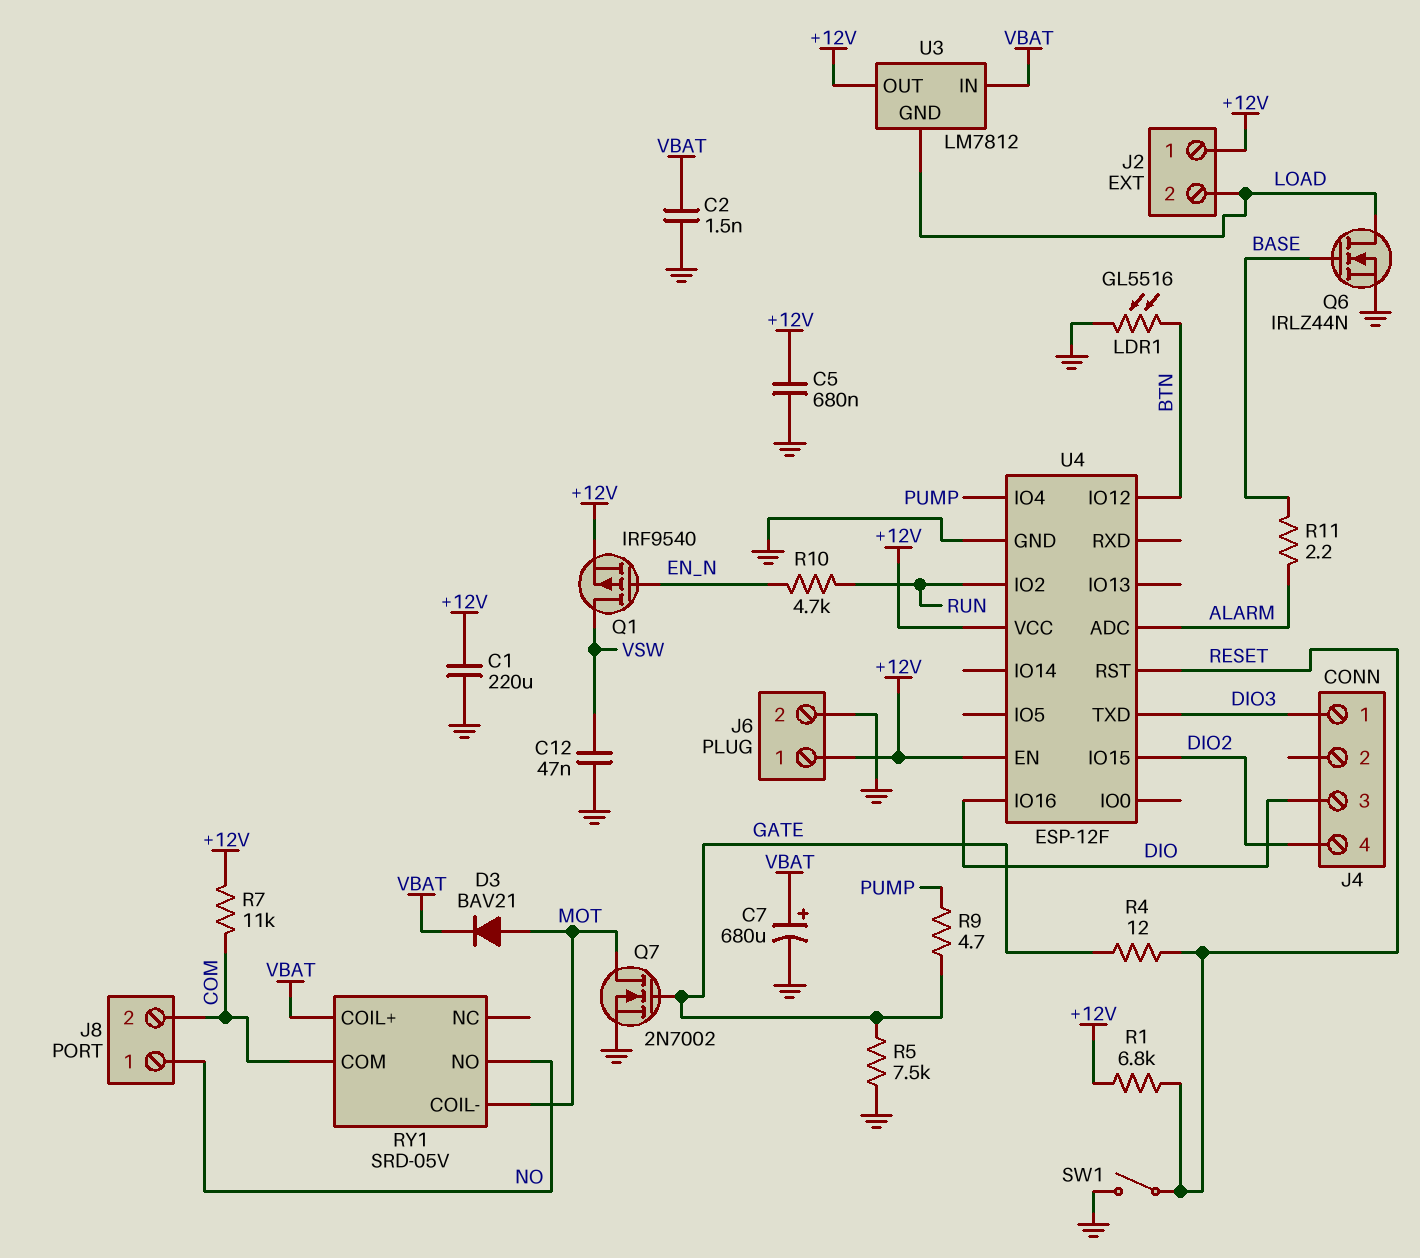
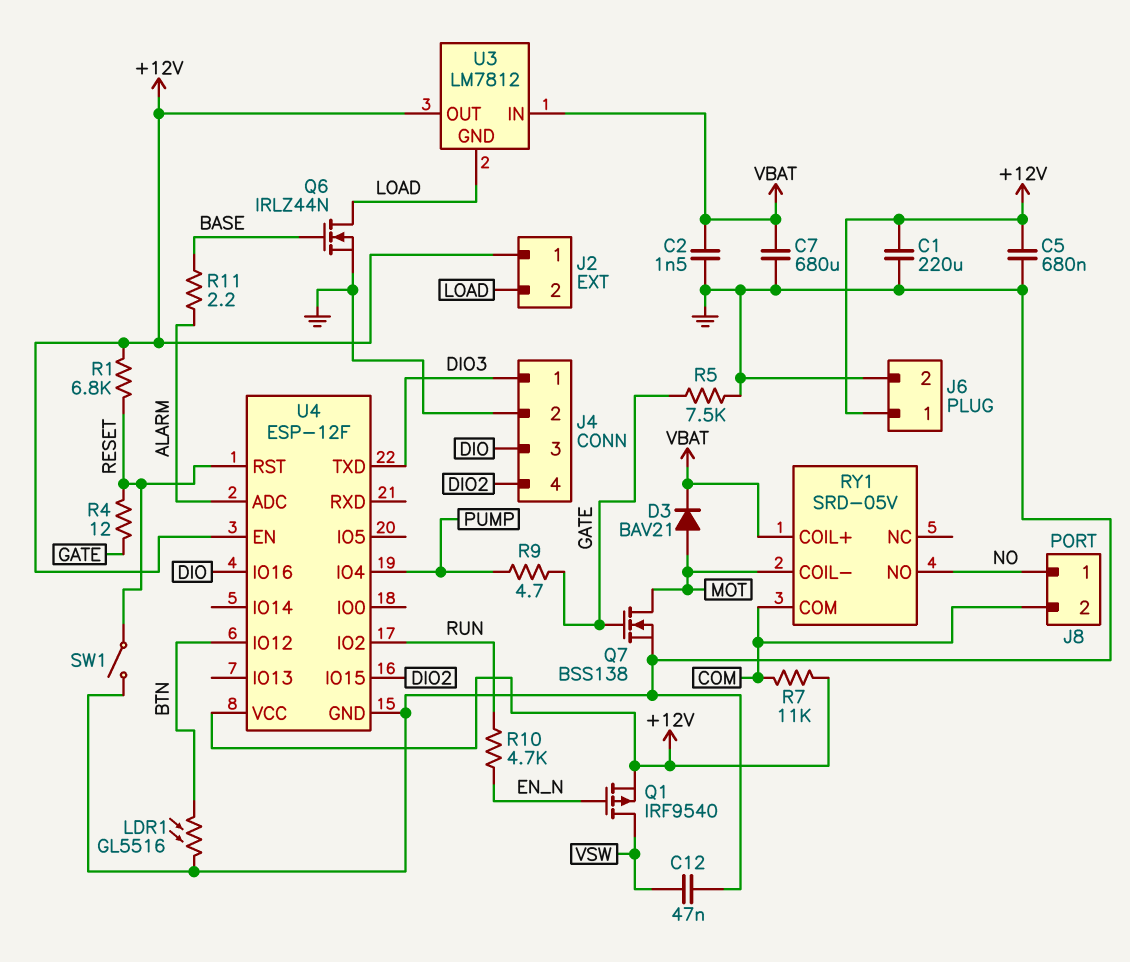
C7: 680uF (plus VBAT, minus GND) -> 680uF (GND, VBAT)
J4 pin 2: none -> GND
Q7: NMOS 2N7002 (G GATE, D MOT, S GND) -> NMOS BSS138 (G GATE, D MOT, S GND)

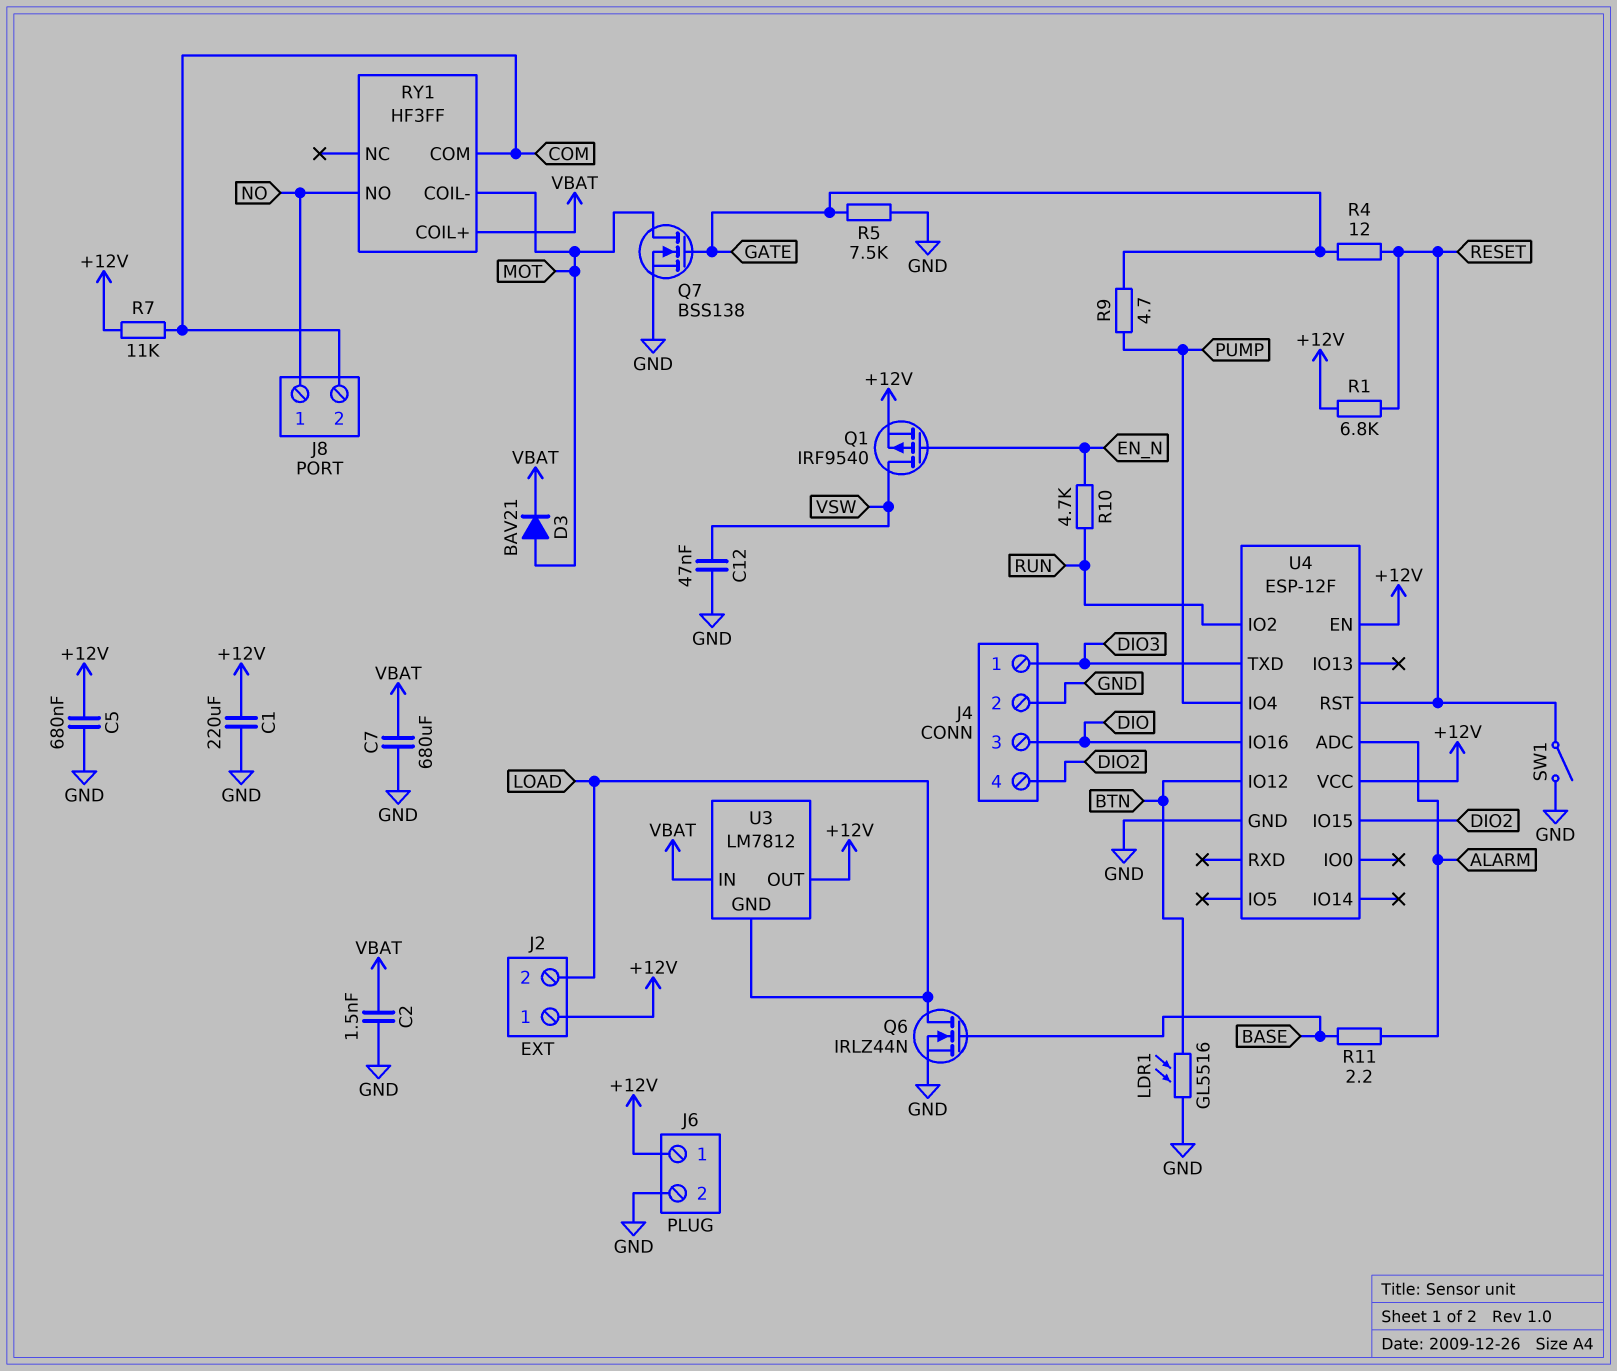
RY1: SRD-05V -> HF3FF

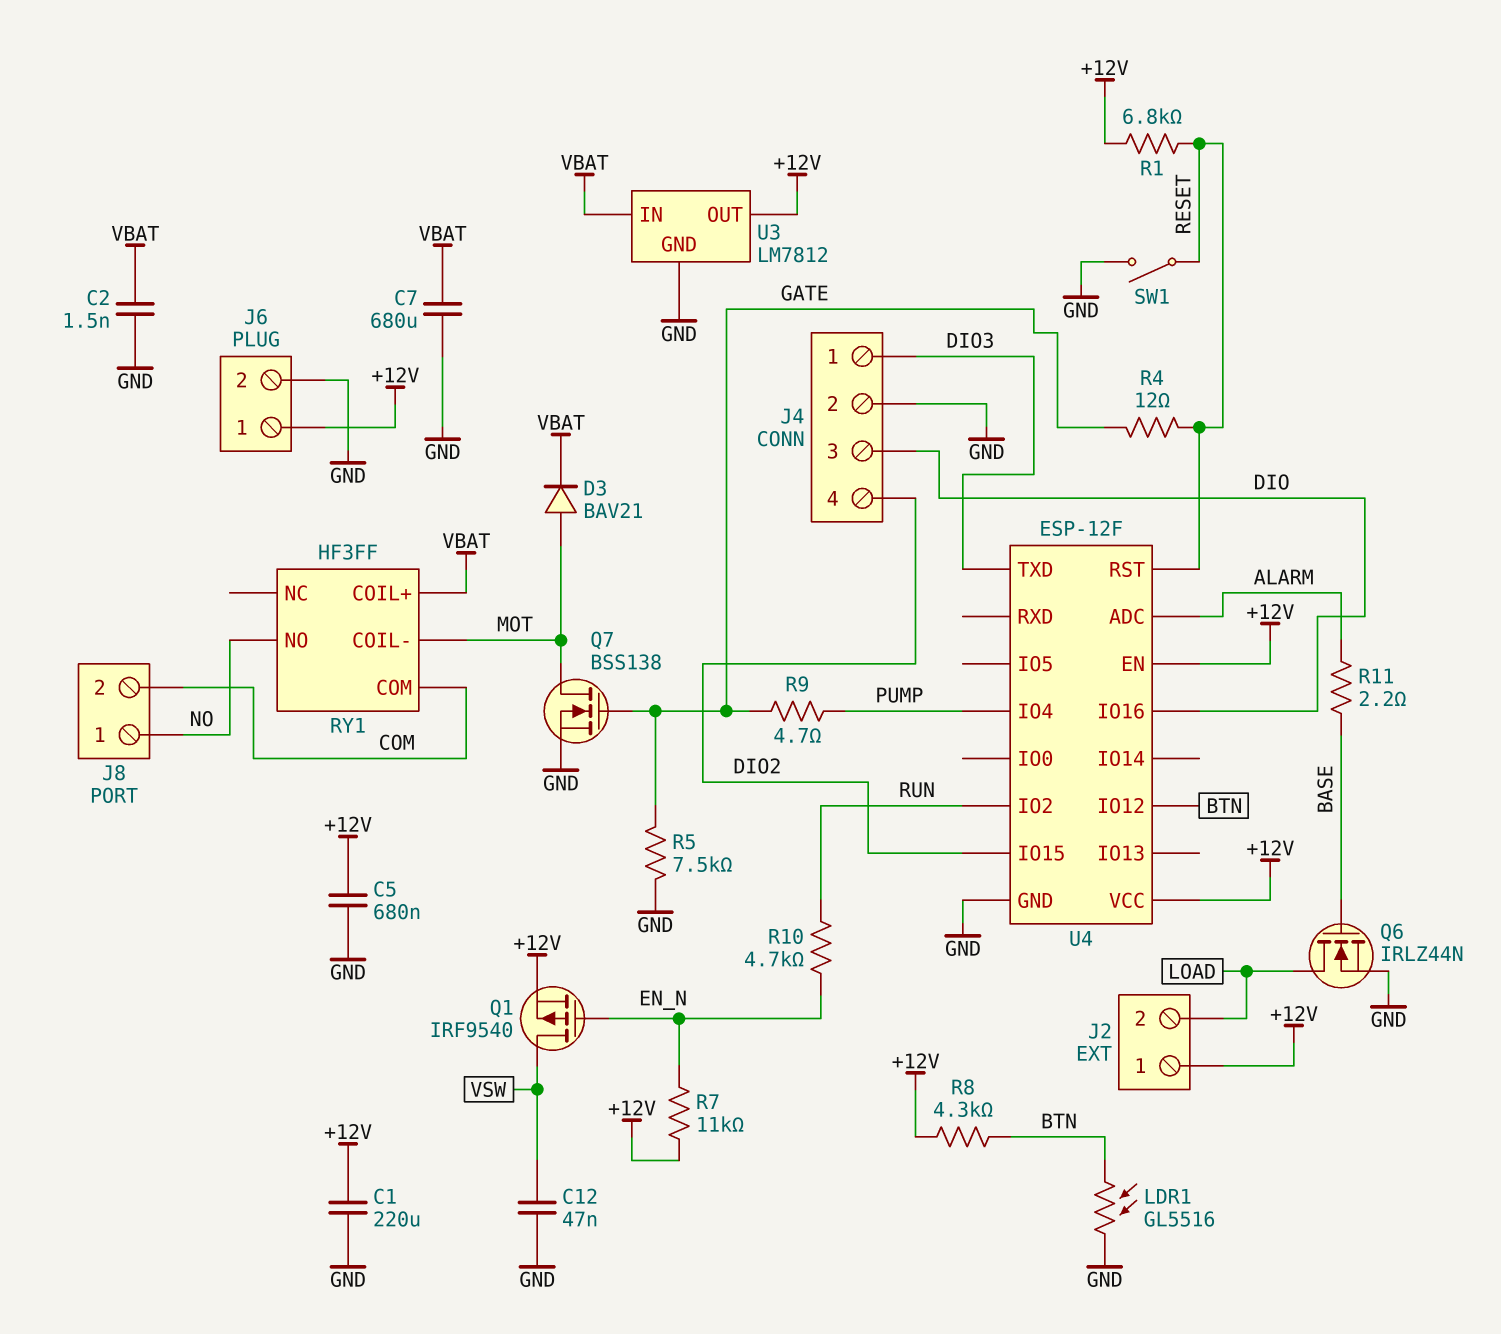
R7: 11k (+12V, COM) -> 11k (+12V, EN_N)
R8: none -> 4.3k (+12V, BTN)
U3 pin GND: LOAD -> GND

